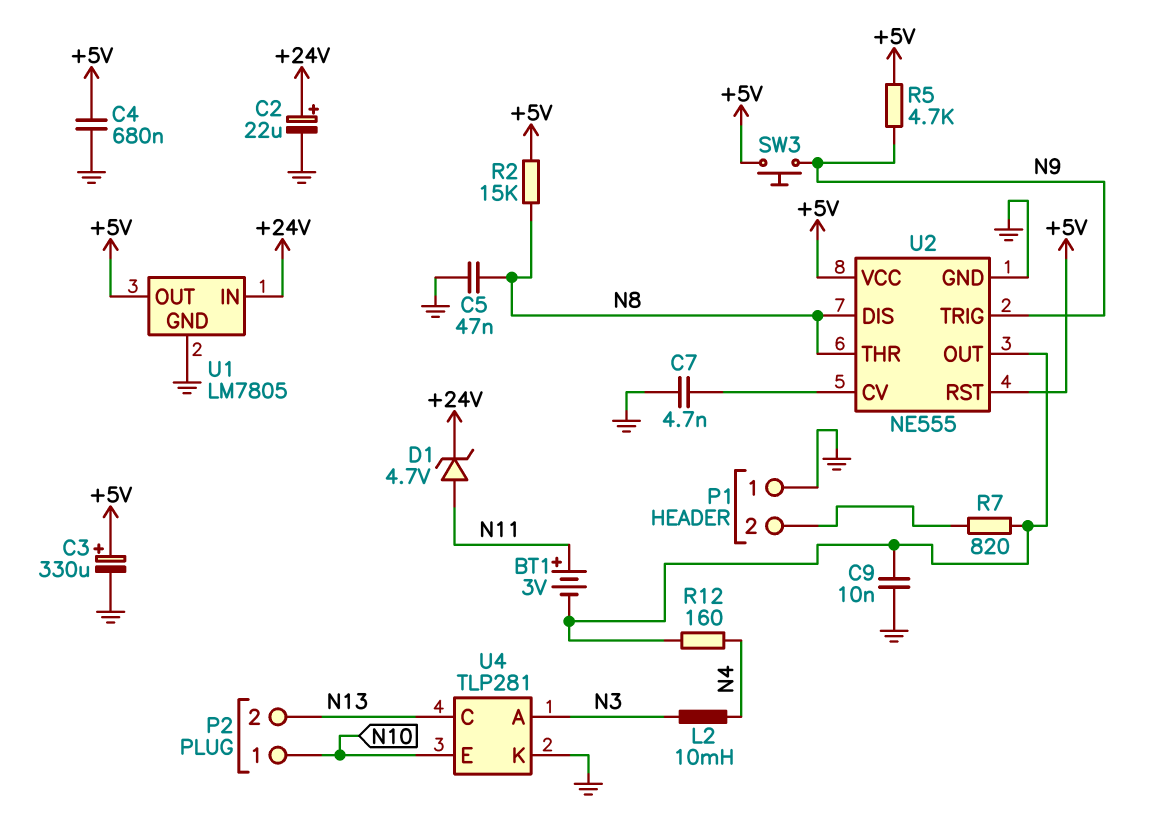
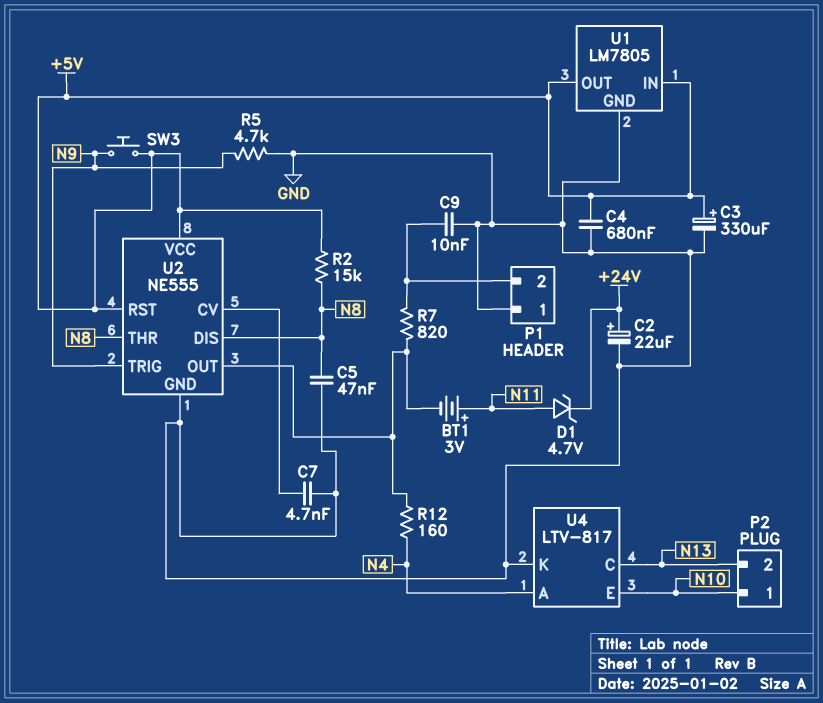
C9: 10nF (GND, U2/OUT) -> 10nF (GND, P1/2)
L2: 10mH (N3, N4) -> none
R5: 4.7k (+5V, N9) -> 4.7k (GND, N9)
U1 pin IN: +24V -> +5V
U4: TLP281 -> LTV-817
U4 pin A: N3 -> N4

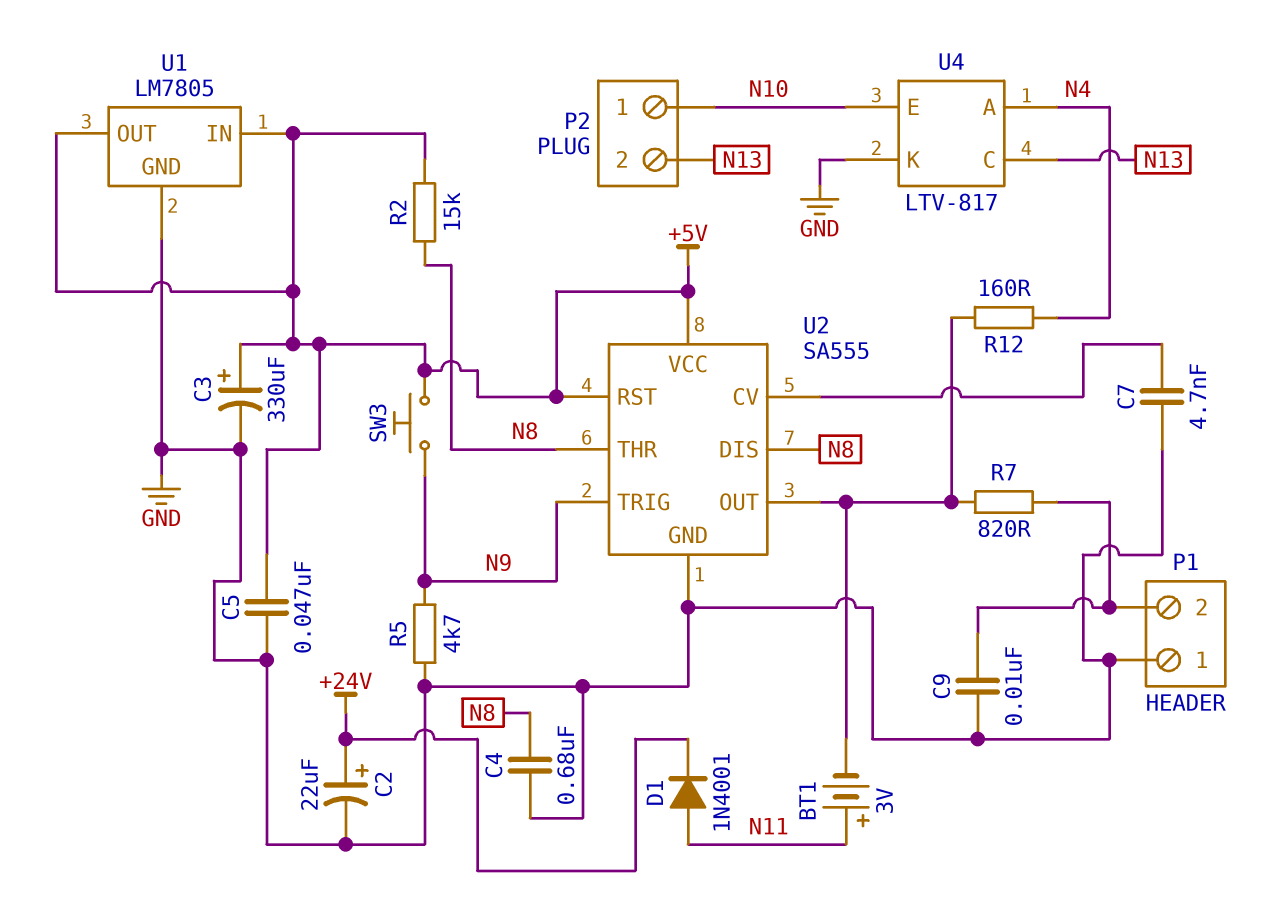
C4: 680nF (+5V, GND) -> 680nF (GND, N8)
C5: 47nF (GND, N8) -> 47nF (+5V, GND)
D1: zener 4.7V (A N11, K +24V) -> diode 1N4001 (A N11, K +24V)
U2: NE555 -> SA555

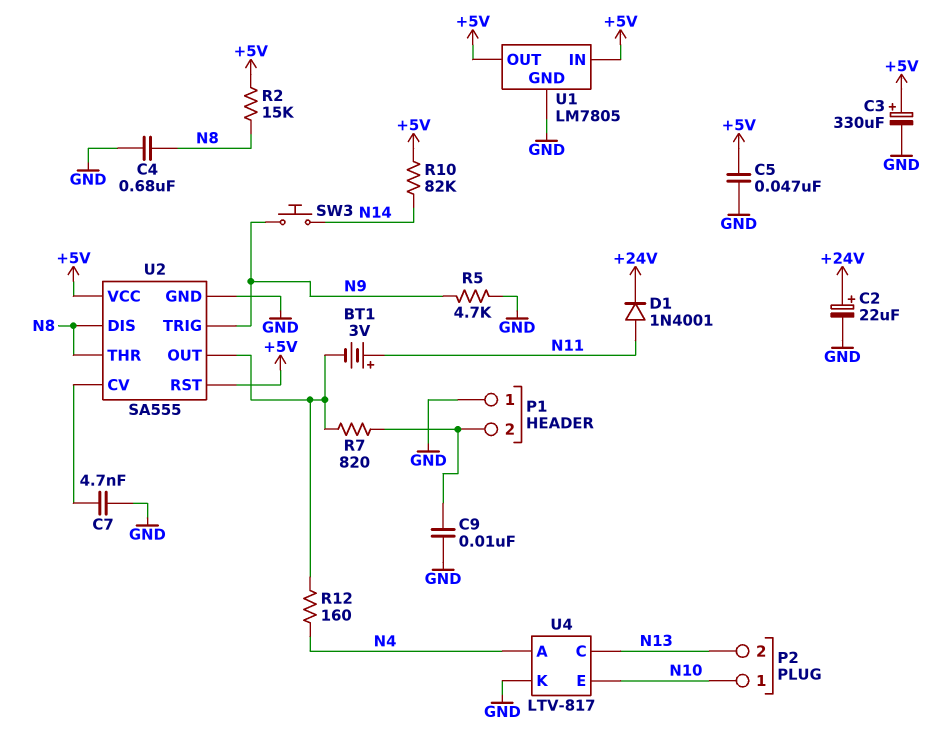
R10: none -> 82k (+5V, N14)
SW3: button (+5V, N9) -> button (N9, N14)

